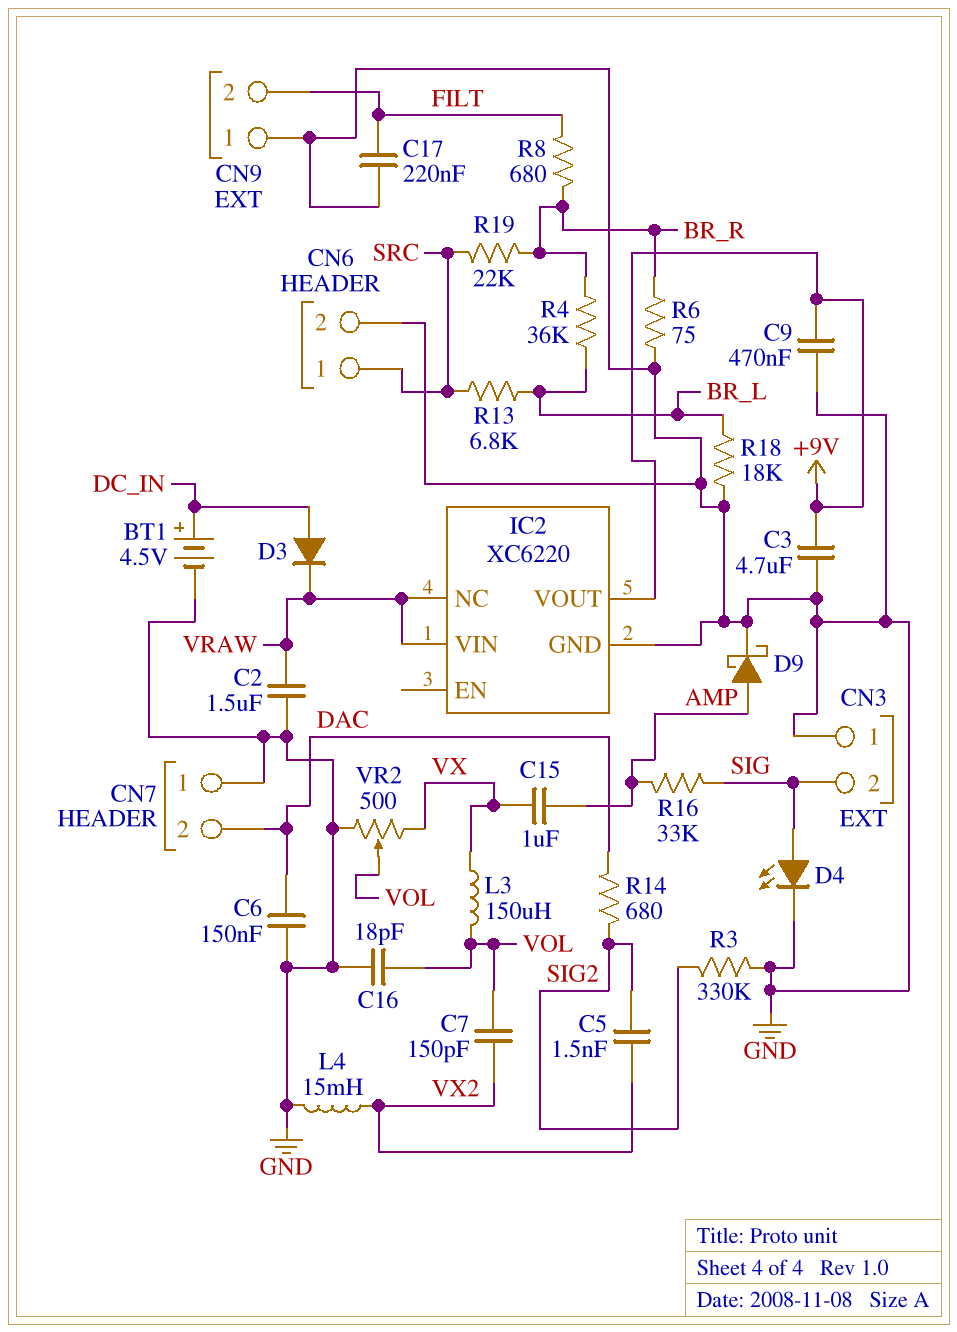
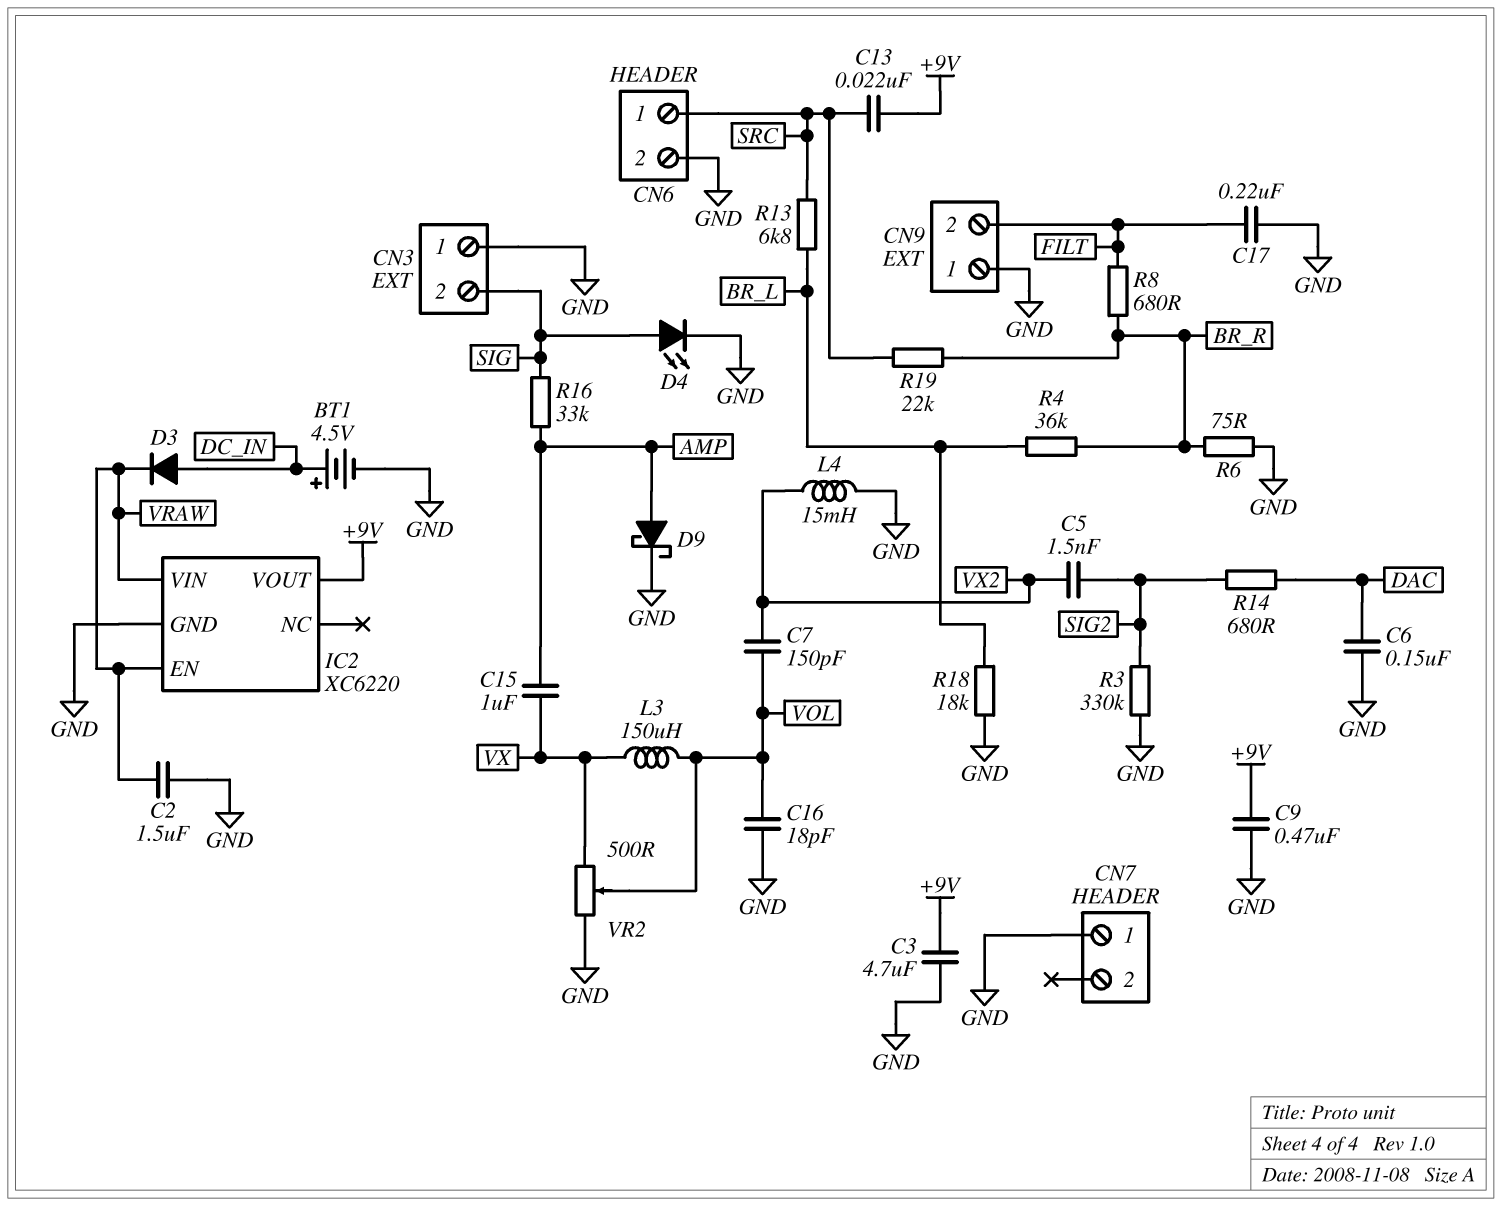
C13: none -> 22nF (+9V, SRC)
CN7 pin 2: DAC -> none
IC2 pin EN: none -> VRAW
IC2 pin NC: VRAW -> none

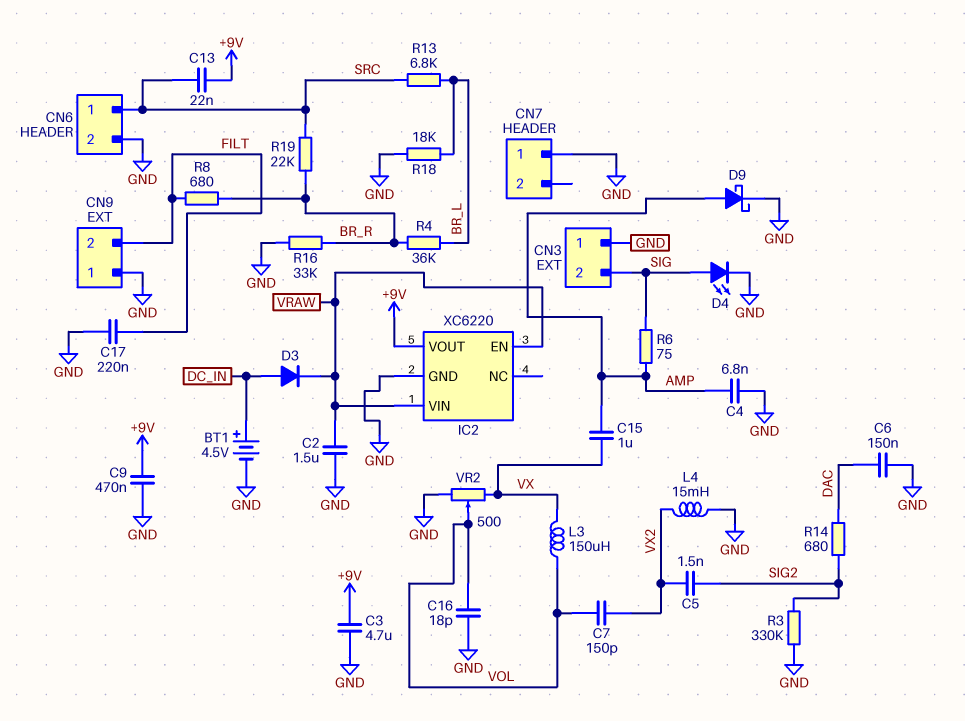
C4: none -> 6.8nF (AMP, GND)
R6: 75 (BR_R, GND) -> 75 (AMP, SIG)
R16: 33k (AMP, SIG) -> 33k (BR_R, GND)

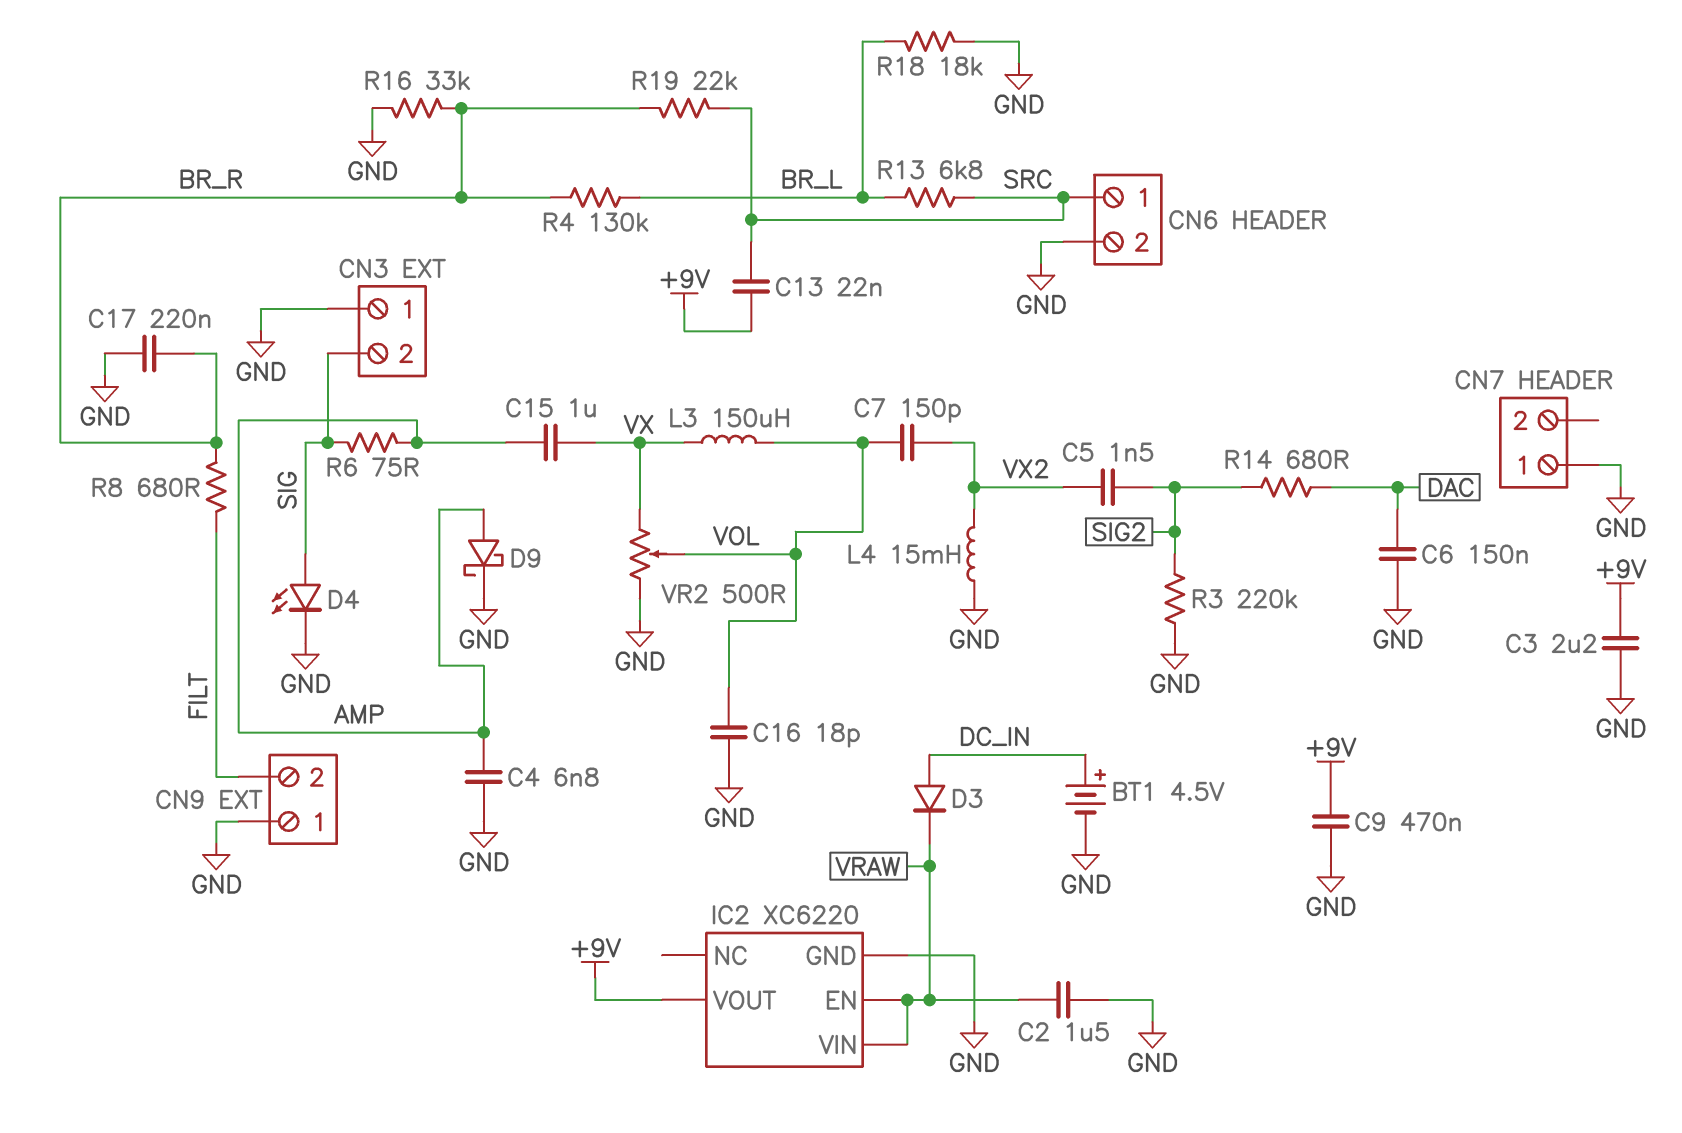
C3: 4.7uF (+9V, GND) -> 2.2uF (+9V, GND)
C17: 220nF (FILT, GND) -> 220nF (BR_R, GND)
R3: 330k (GND, SIG2) -> 220k (GND, SIG2)
R4: 36k (BR_L, BR_R) -> 130k (BR_L, BR_R)

